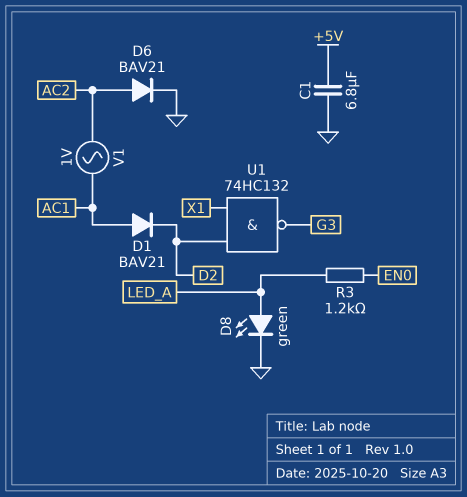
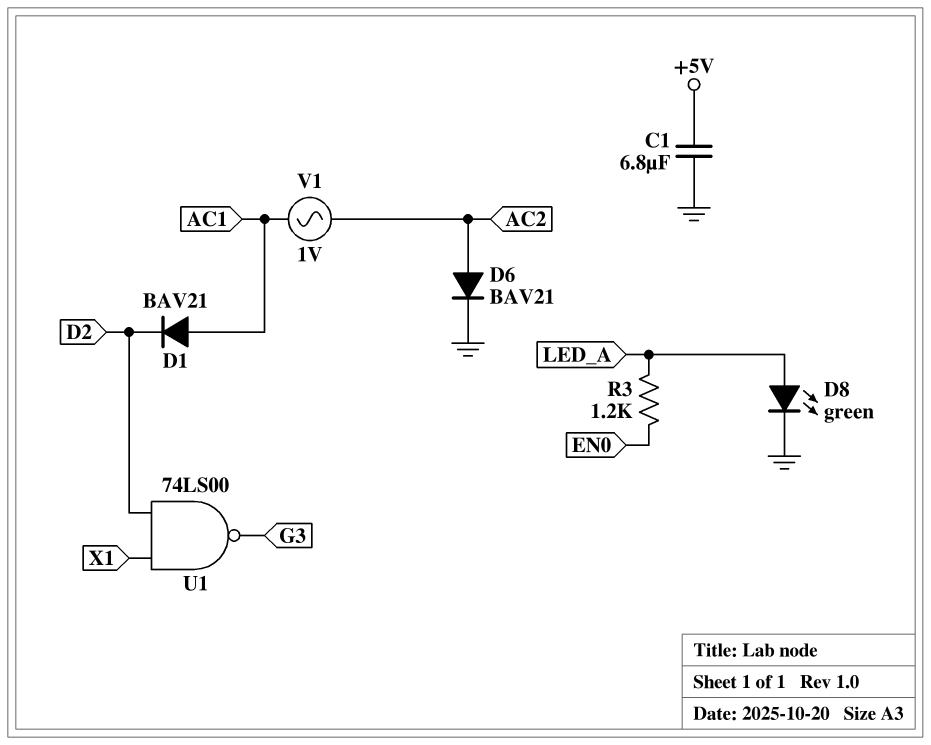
U1: NAND 74HC132 (in D2, in X1, out G3) -> NAND 74LS00 (in D2, in X1, out G3)

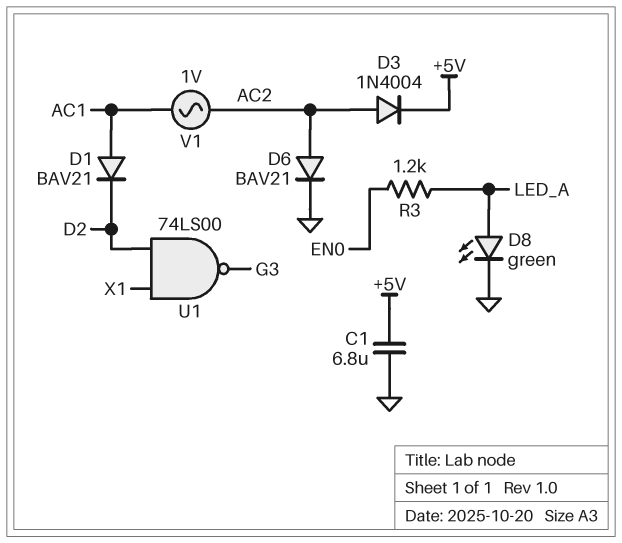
D3: none -> diode 1N4004 (A AC2, K +5V)

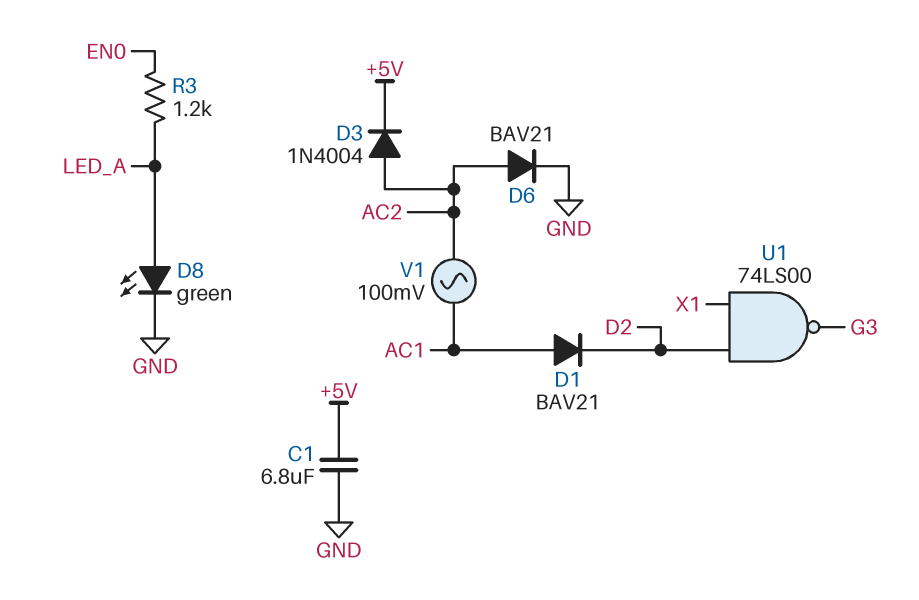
V1: AC 1V (AC1, AC2) -> AC 100mV (AC1, AC2)

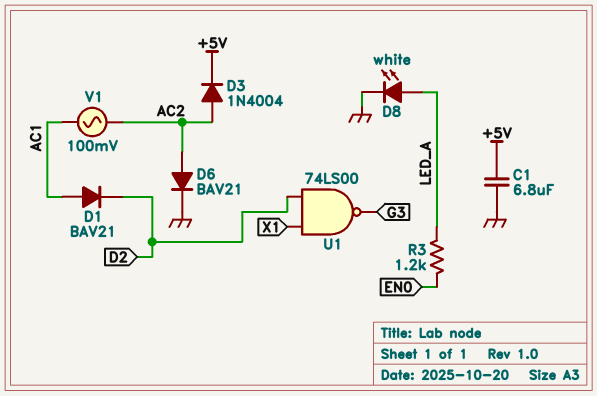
D8: LED green (A LED_A, K GND) -> LED white (A LED_A, K GND)

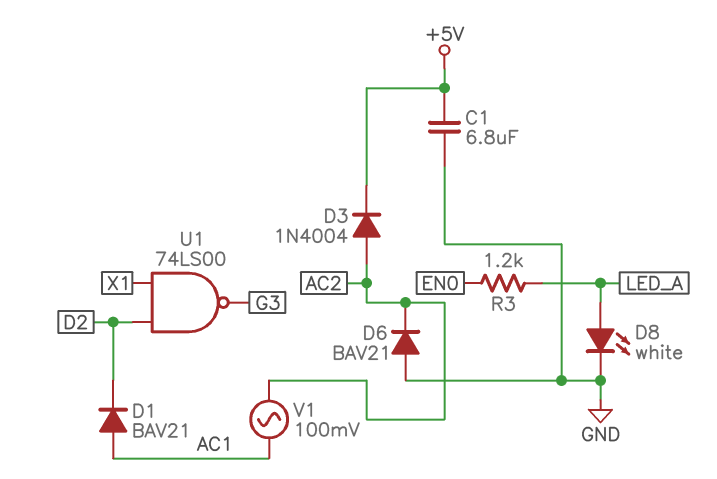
D6: diode BAV21 (A AC2, K GND) -> diode BAV21 (A GND, K AC2)

